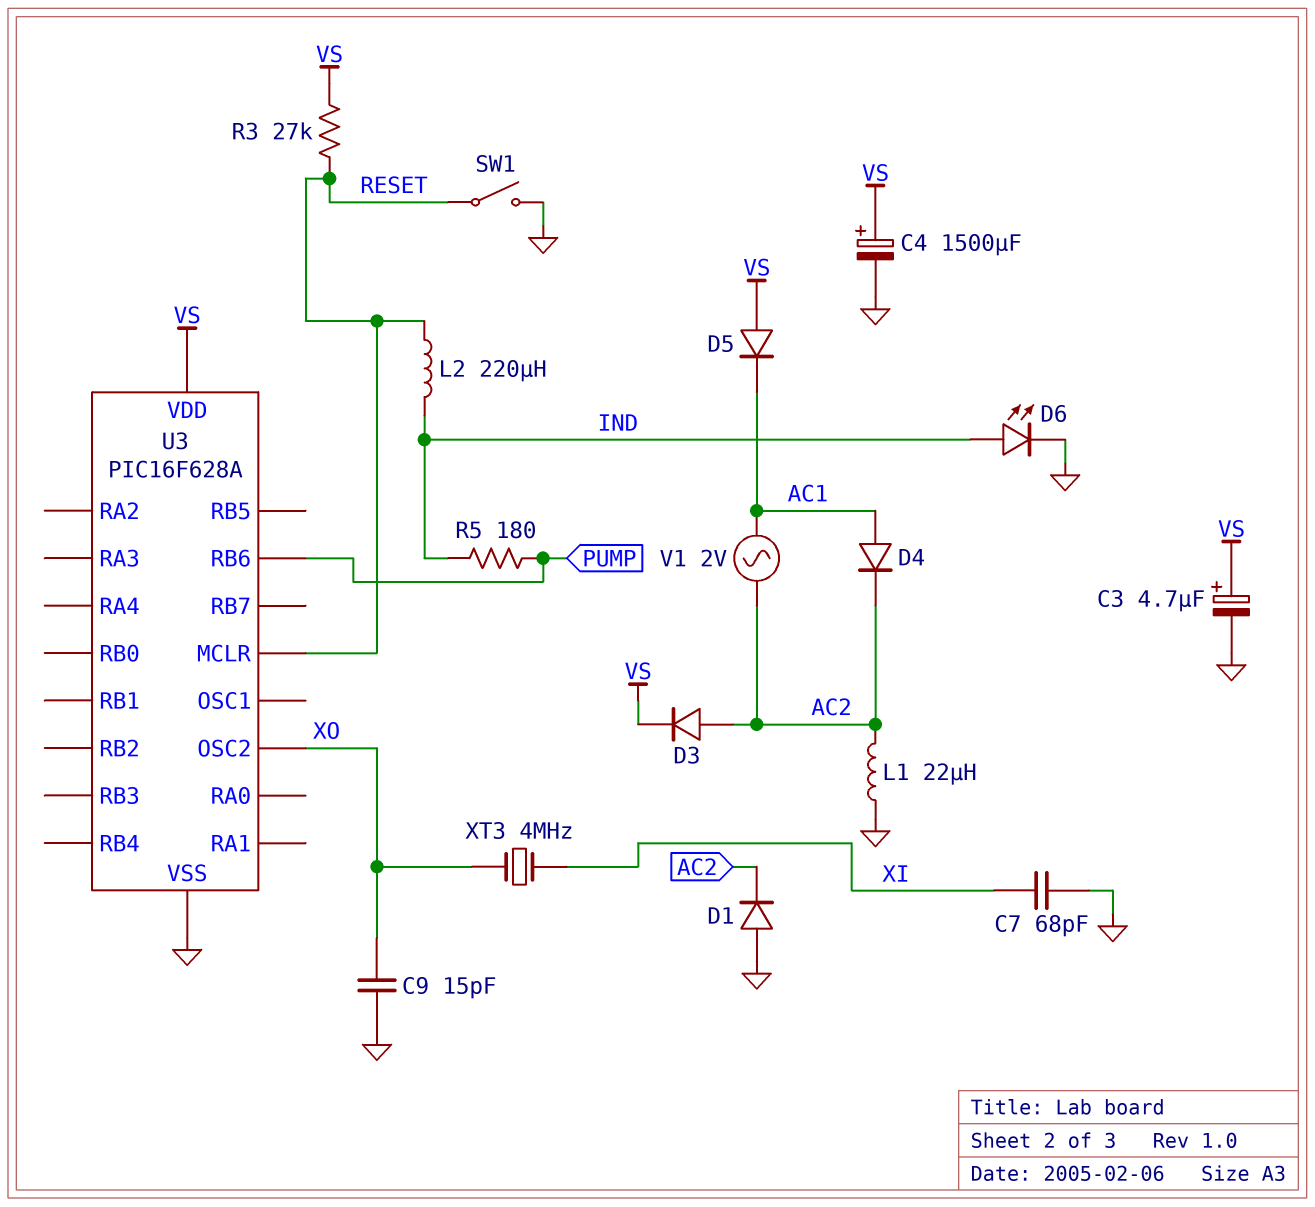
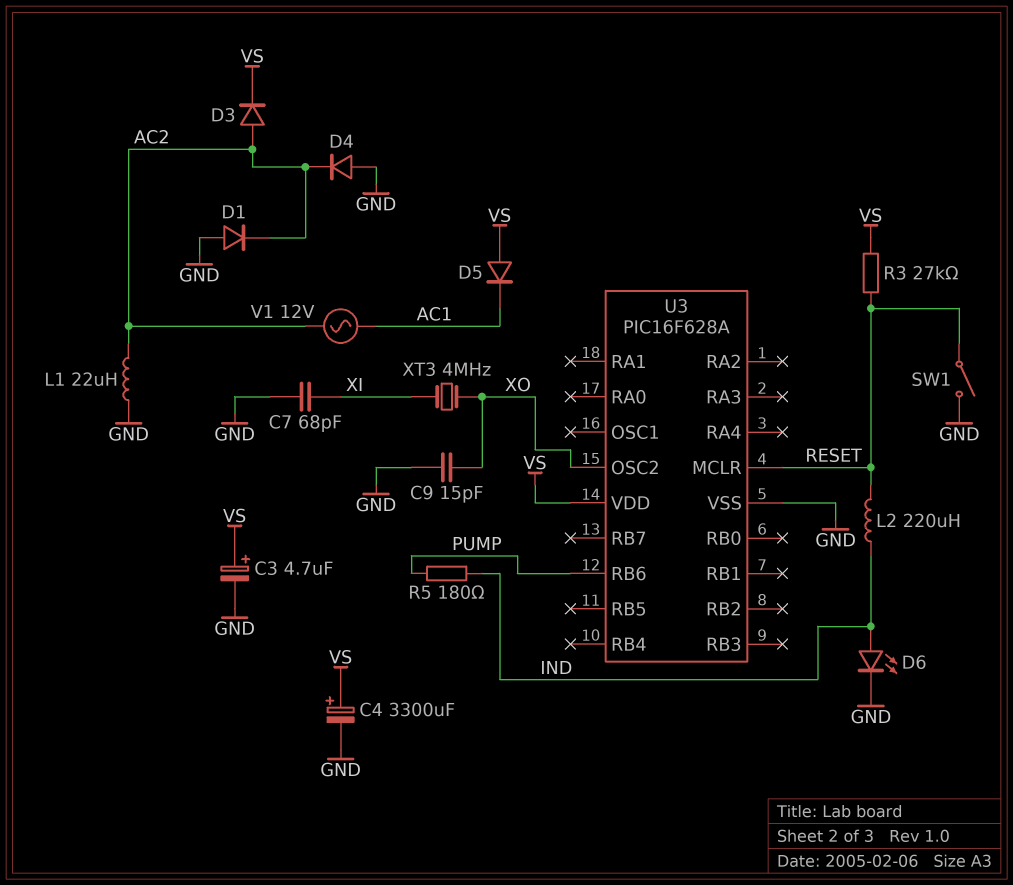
C4: 1500uF (plus VS, minus GND) -> 3300uF (plus VS, minus GND)
D4: diode (A AC1, K AC2) -> diode (A GND, K AC2)
V1: AC 2V (AC1, AC2) -> AC 12V (AC1, AC2)

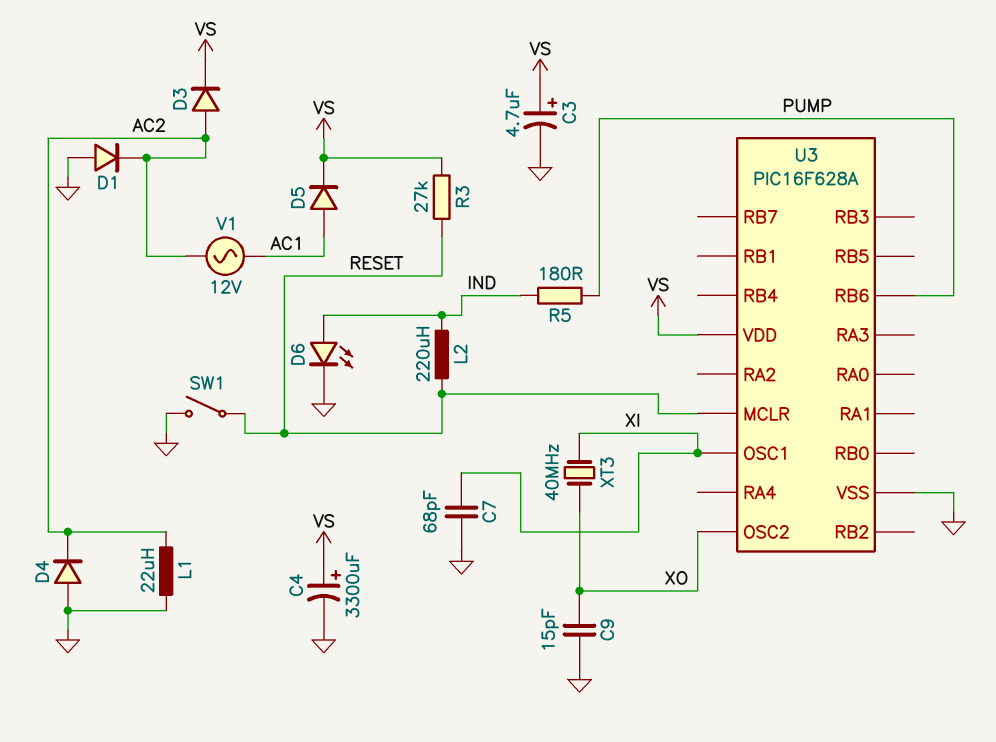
D5: diode (A VS, K AC1) -> diode (A AC1, K VS)
U3 pin OSC1: none -> XI
XT3: 4MHz (XI, XO) -> 40MHz (XI, XO)

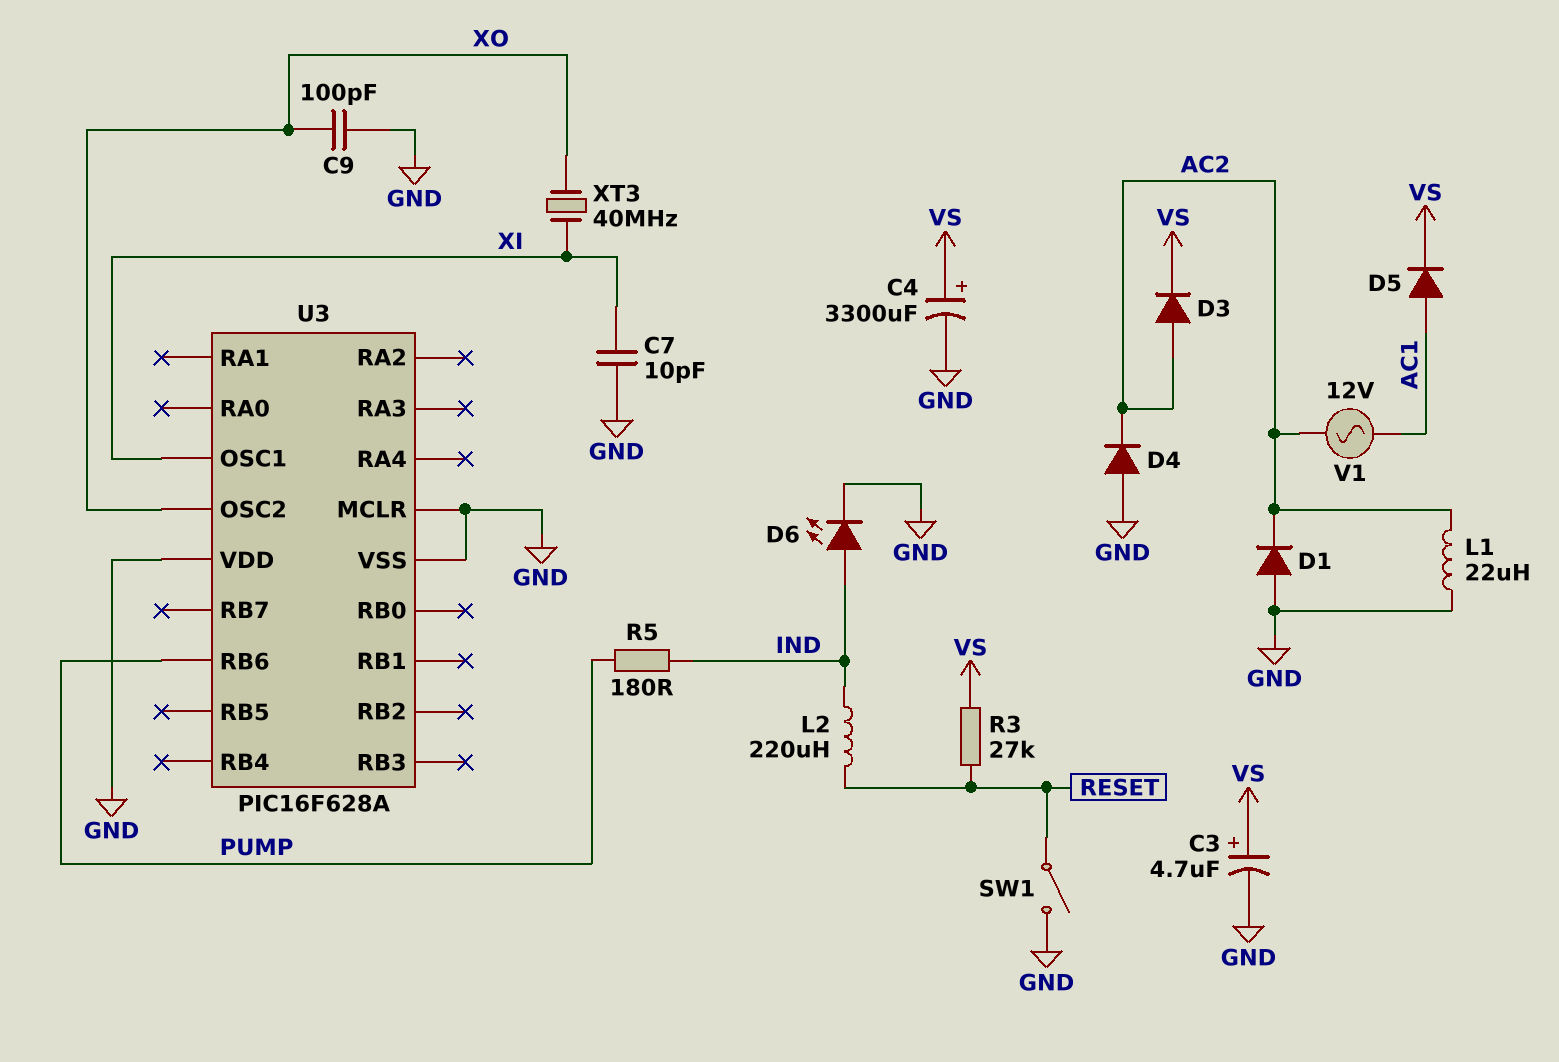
C7: 68pF (GND, XI) -> 10pF (GND, XI)
C9: 15pF (GND, XO) -> 100pF (GND, XO)
U3 pin MCLR: RESET -> GND
U3 pin VDD: VS -> GND

